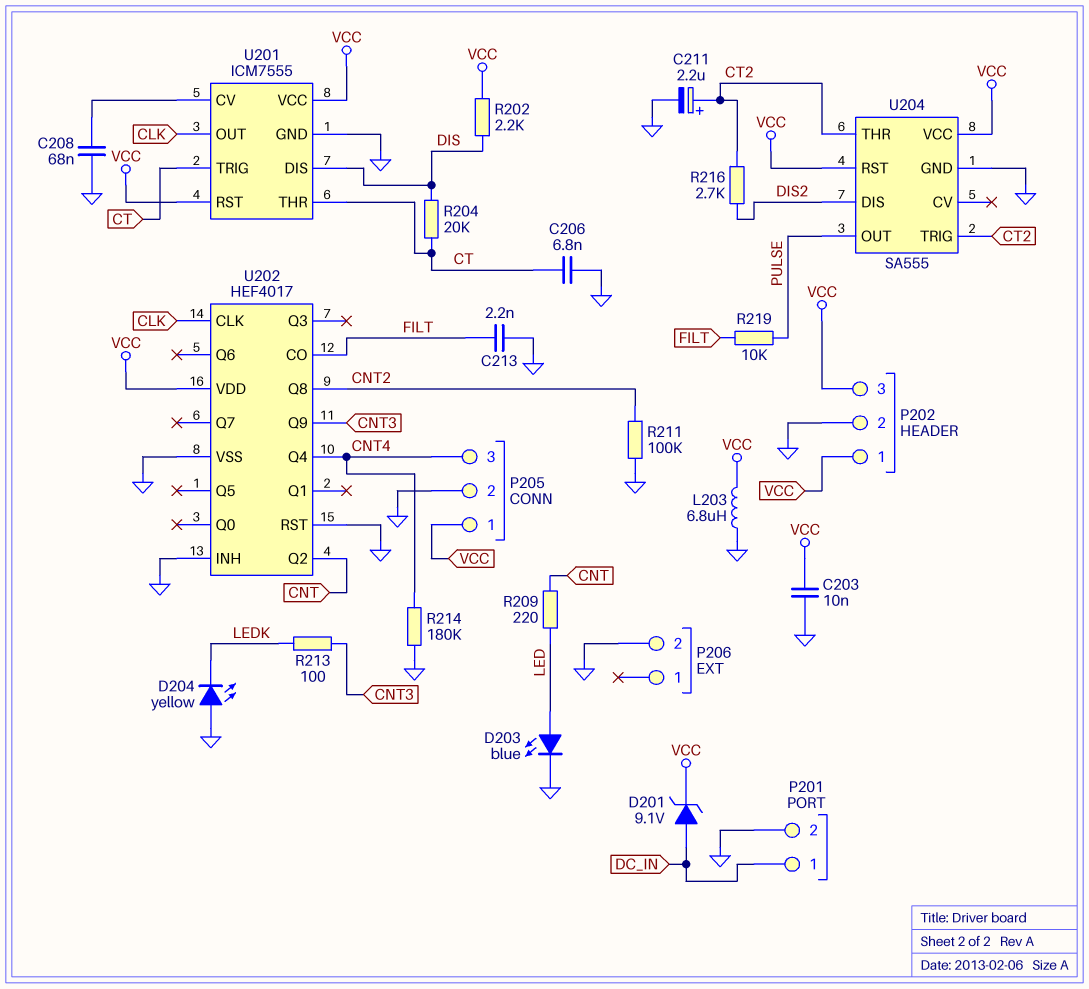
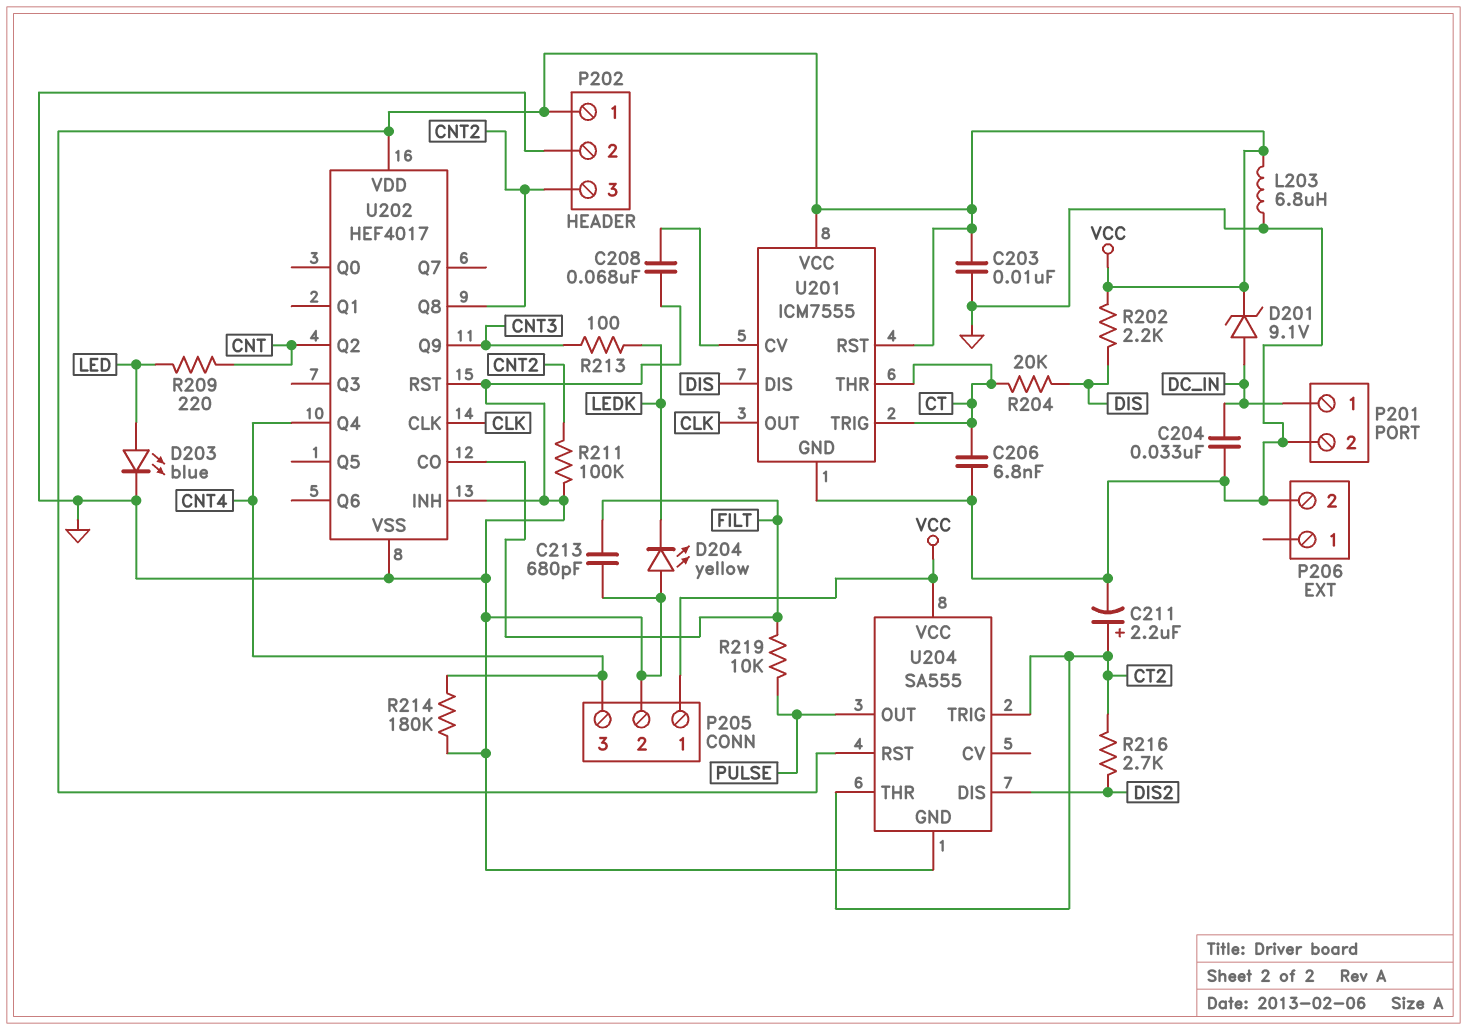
C204: none -> 33nF (DC_IN, GND)
C213: 2.2nF (FILT, GND) -> 680pF (FILT, GND)
P202 pin 3: VCC -> CNT2

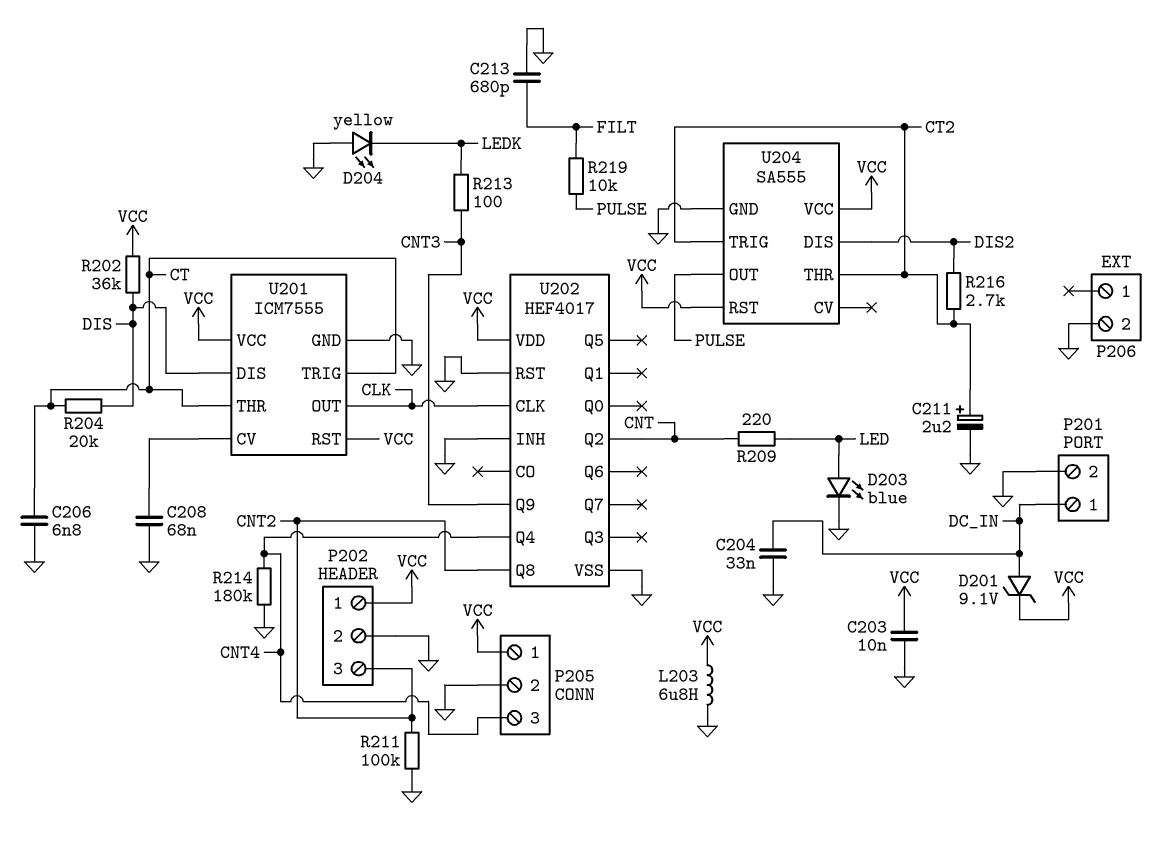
R202: 2.2k (DIS, VCC) -> 36k (DIS, VCC)
U202 pin CO: FILT -> none

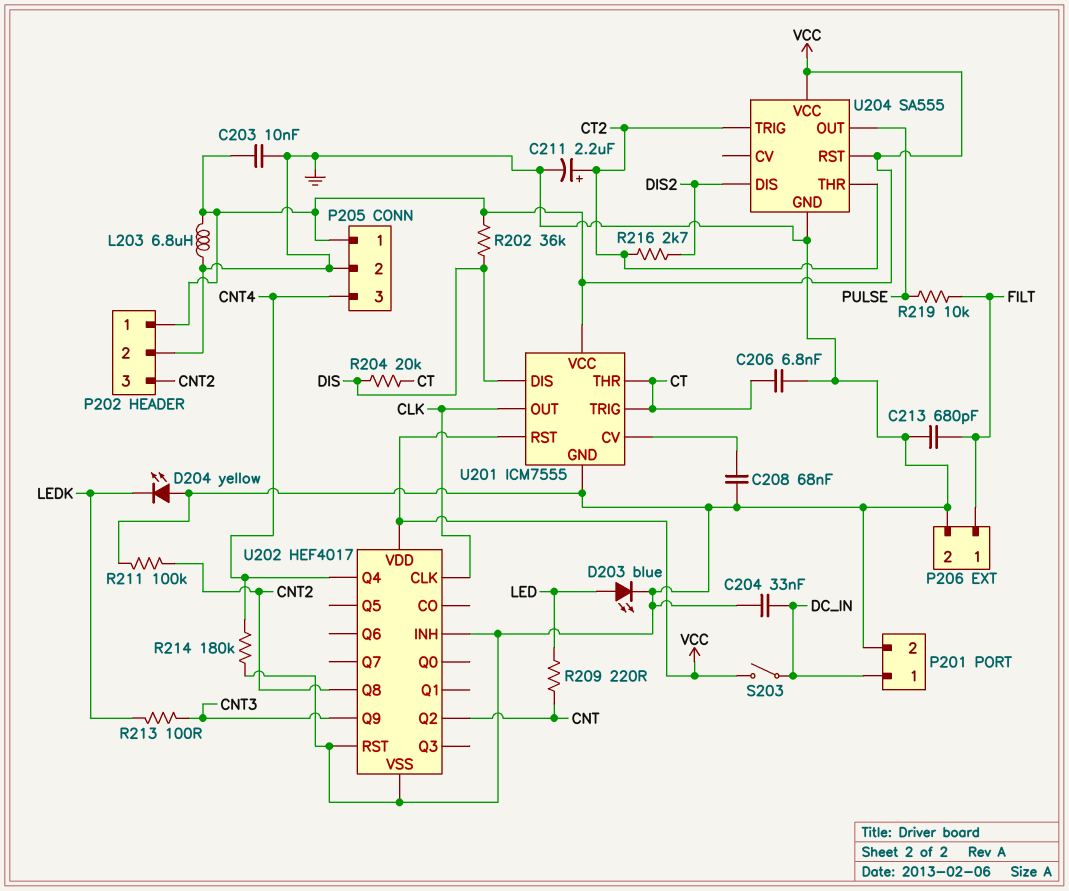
D201: zener 9.1V (A DC_IN, K VCC) -> none
P206 pin 1: none -> FILT
S203: none -> switch (DC_IN, VCC)

